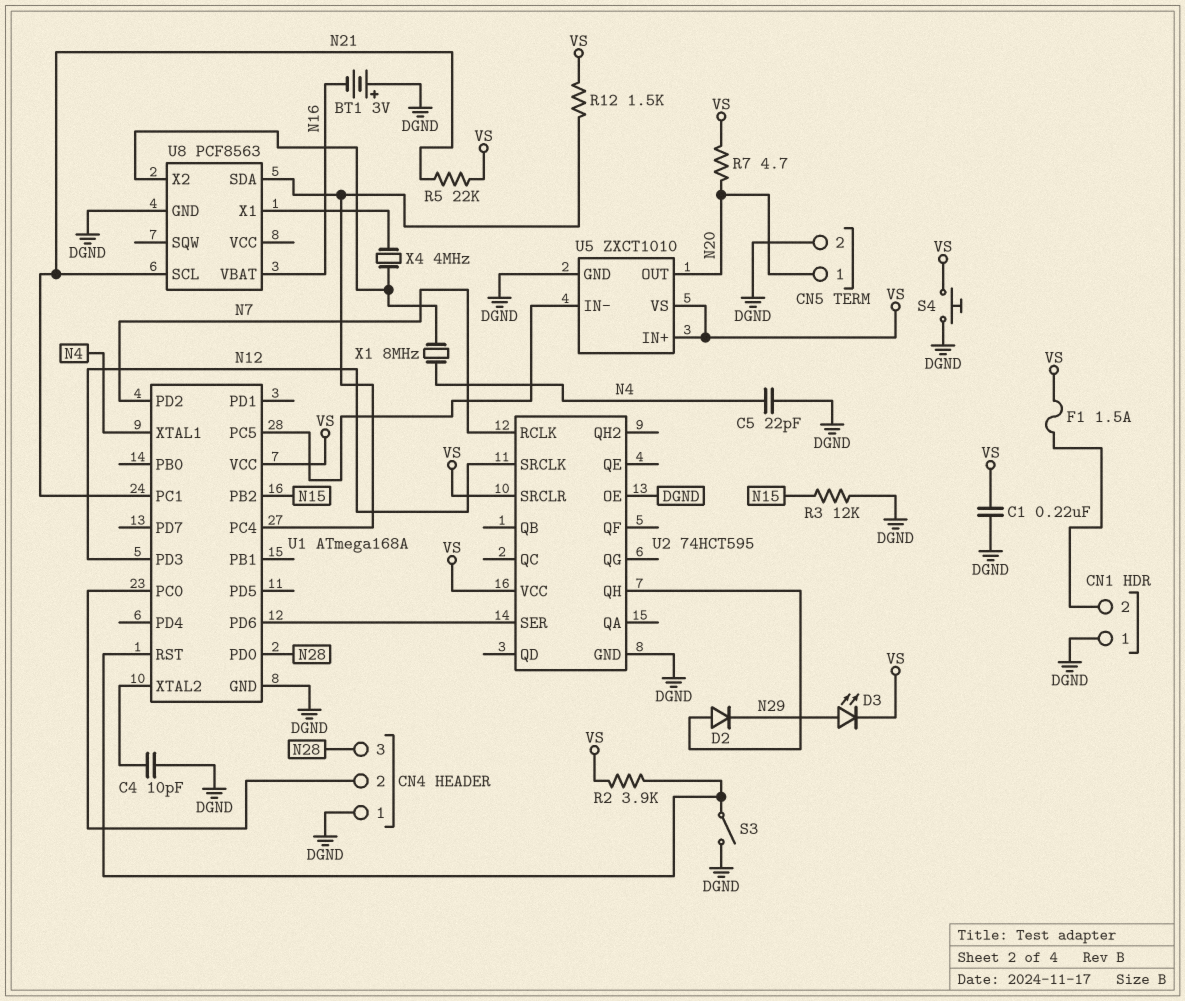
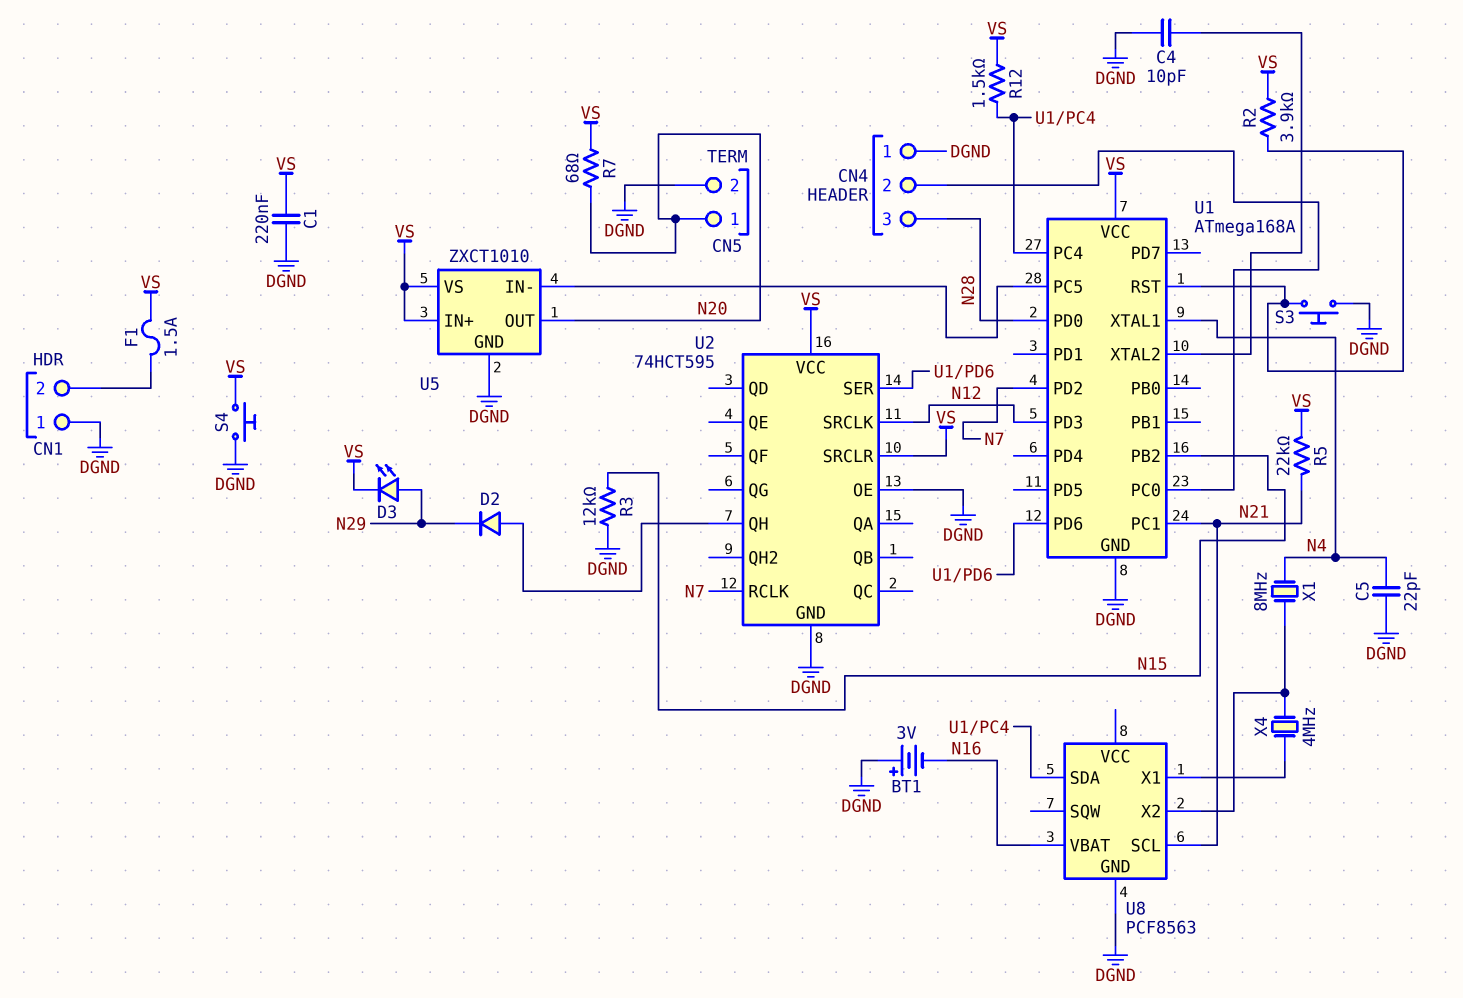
R7: 4.7 (N20, VS) -> 68 (N20, VS)
S3: switch (DGND, U1/RST) -> button (DGND, U1/RST)

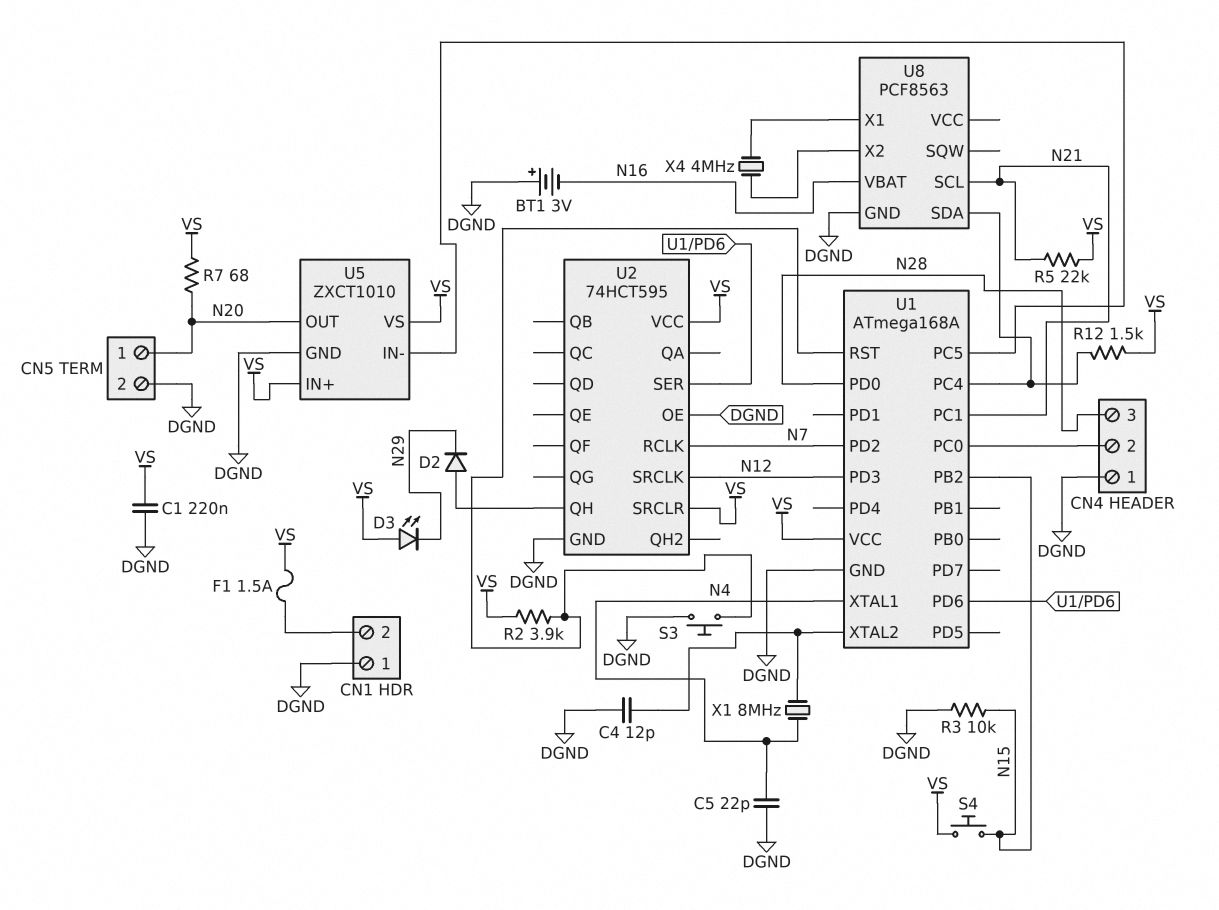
C4: 10pF (DGND, U1/XTAL2) -> 12pF (DGND, U1/XTAL2)
D3: LED (A N29, K VS) -> LED (A VS, K N29)
R3: 12k (DGND, N15) -> 10k (DGND, N15)
S4: button (DGND, VS) -> button (N15, VS)
X1: 8MHz (N4, U8/X2) -> 8MHz (N4, U1/XTAL2)

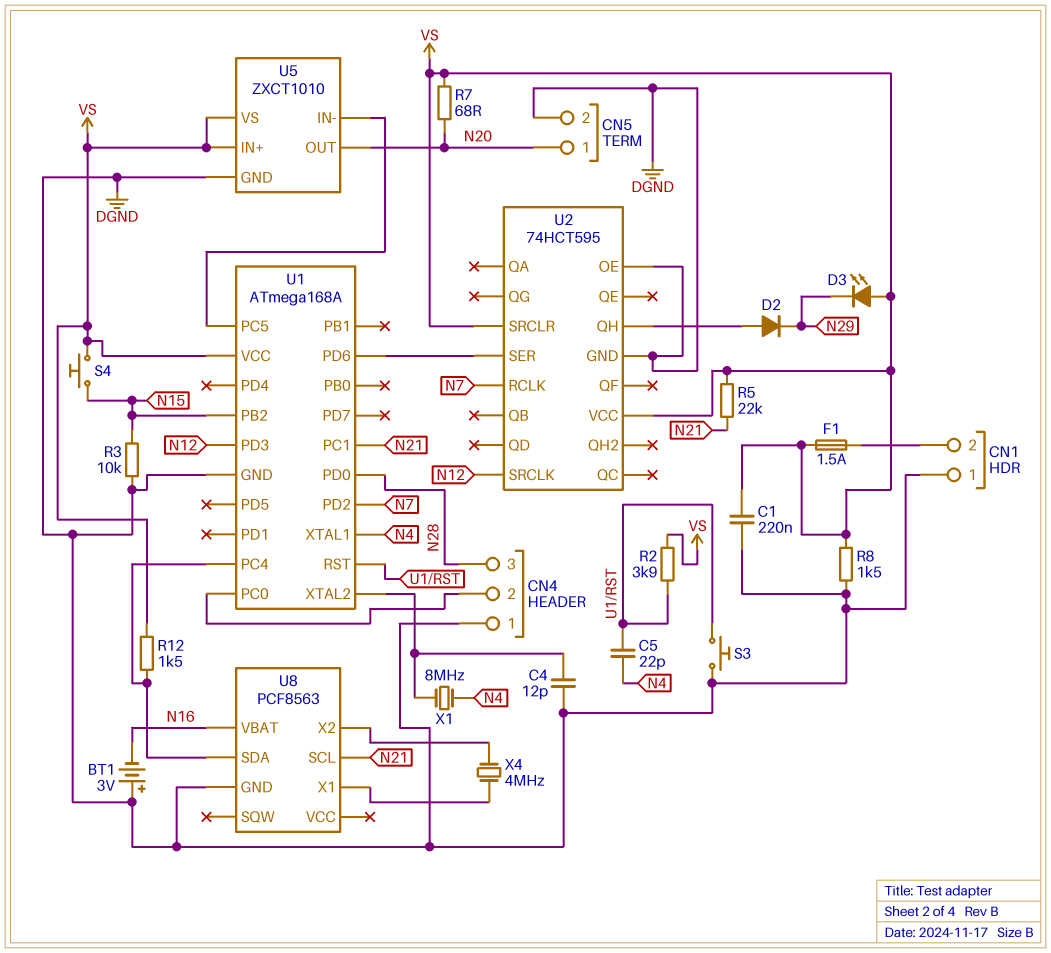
C5: 22pF (DGND, N4) -> 22pF (N4, U1/RST)
R8: none -> 1.5k (DGND, VS)

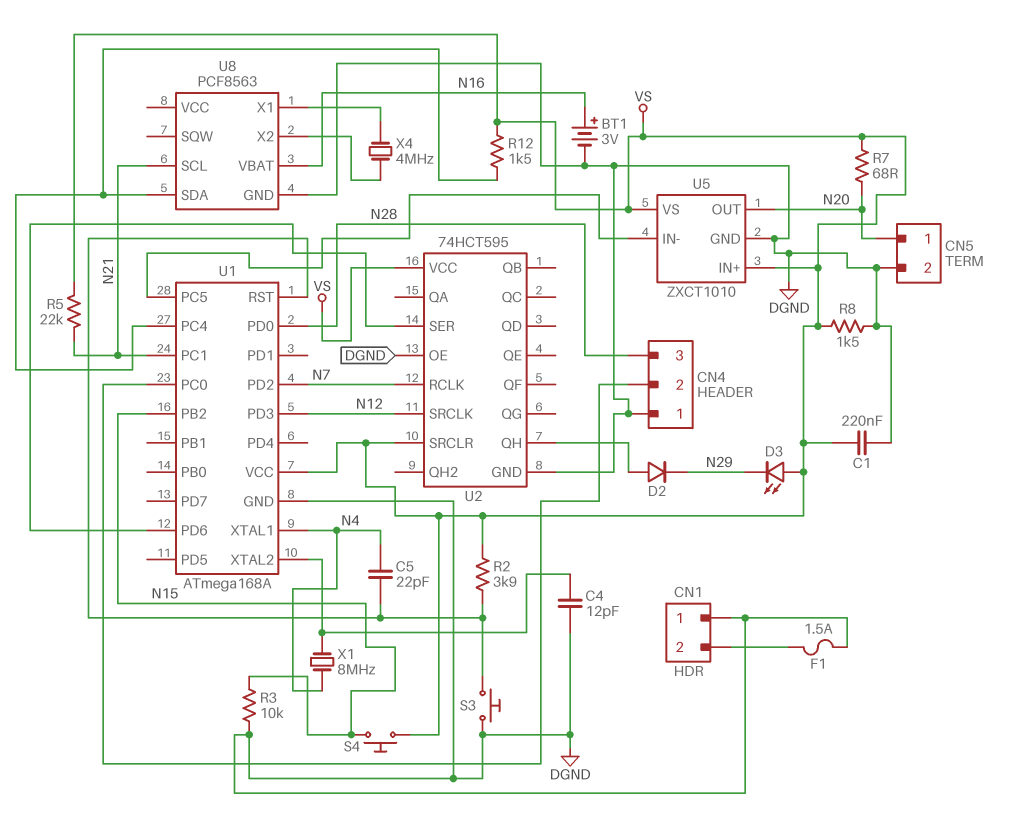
BT1: 3V (plus DGND, minus N16) -> 3V (plus N16, minus DGND)
F1: 1.5A (CN1/2, VS) -> 1.5A (CN1/2, DGND)

